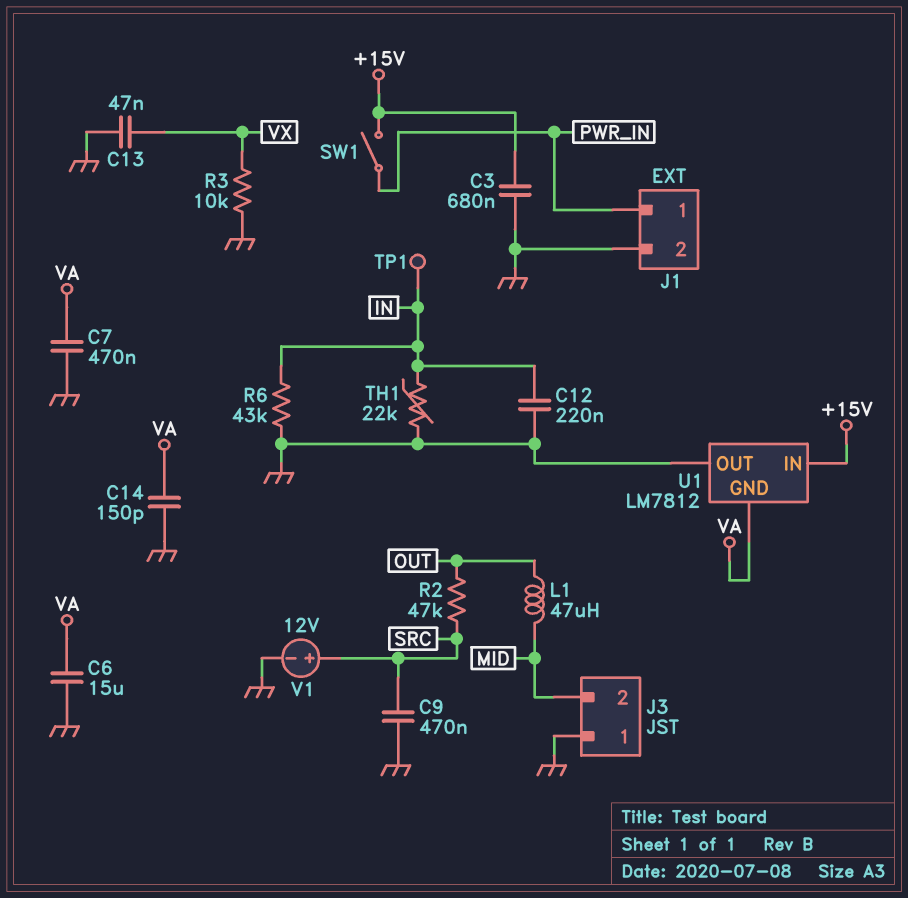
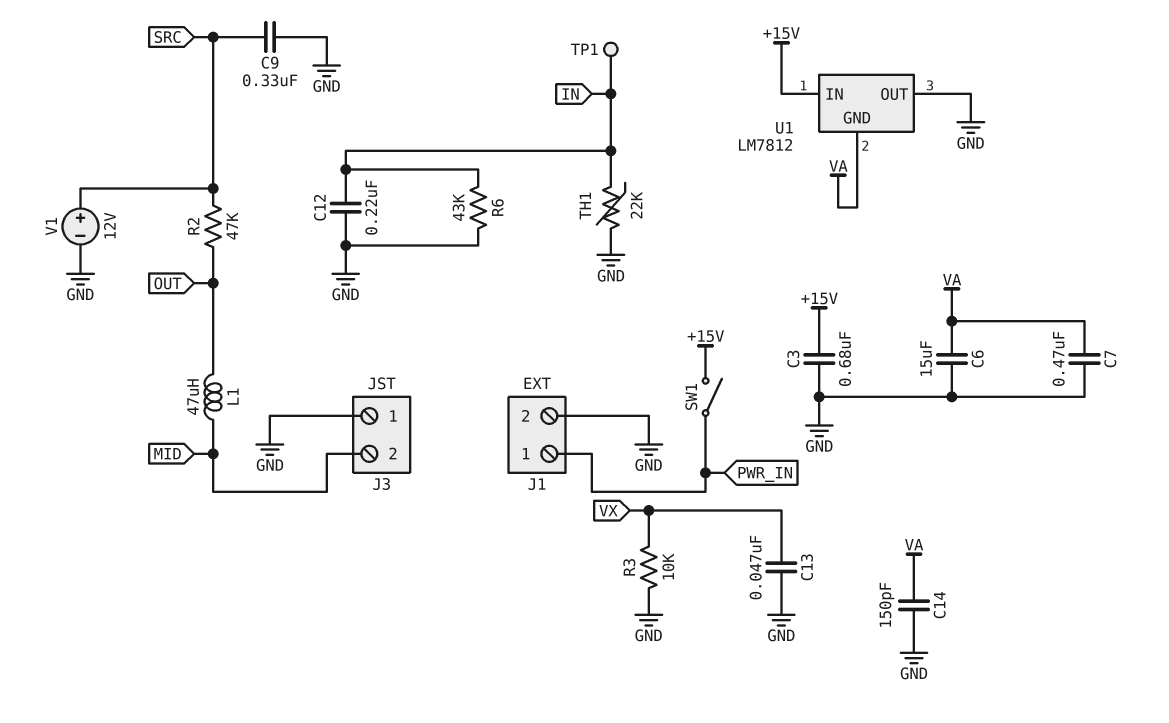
C9: 470nF (GND, SRC) -> 330nF (GND, SRC)

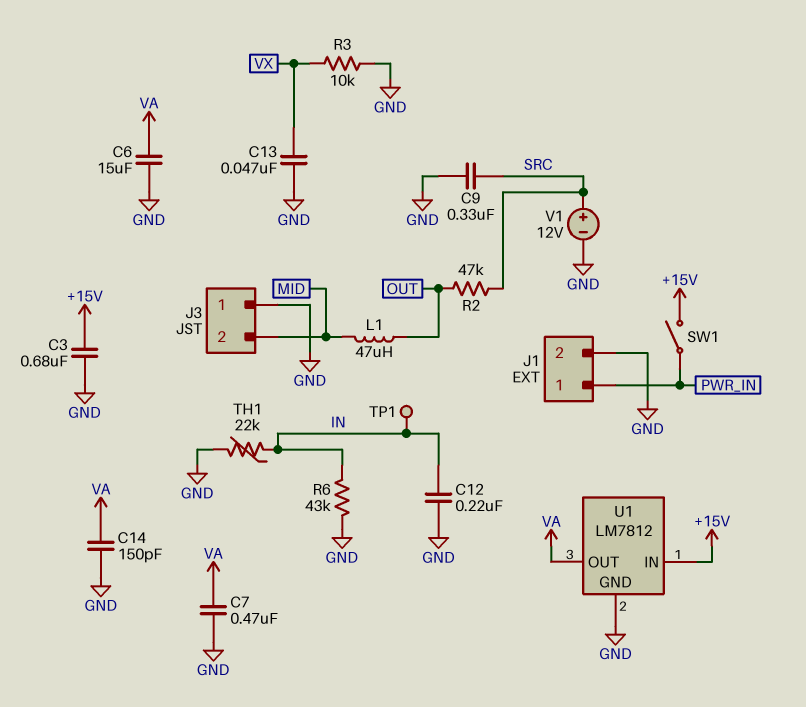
U1 pin GND: VA -> GND
U1 pin OUT: GND -> VA

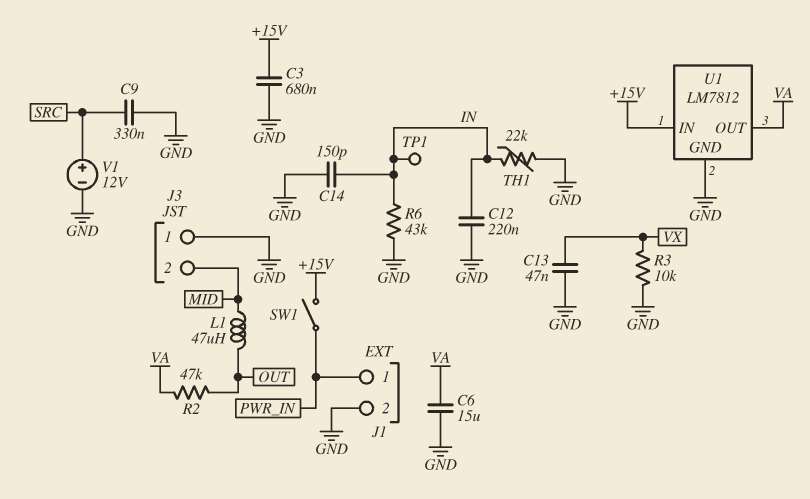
C7: 470nF (GND, VA) -> none
C14: 150pF (GND, VA) -> 150pF (GND, IN)
R2: 47k (OUT, SRC) -> 47k (OUT, VA)

